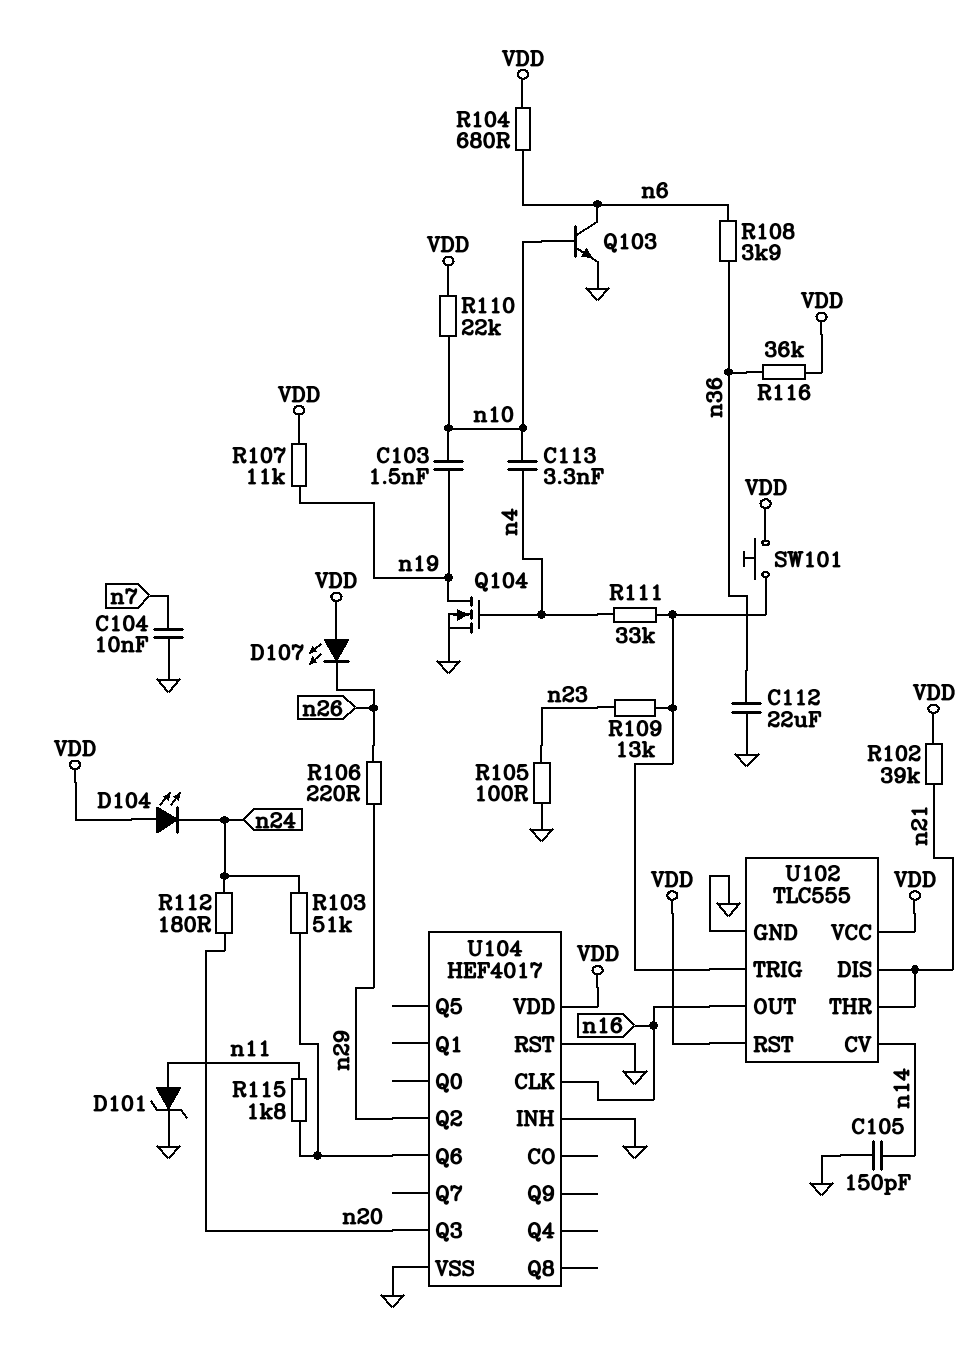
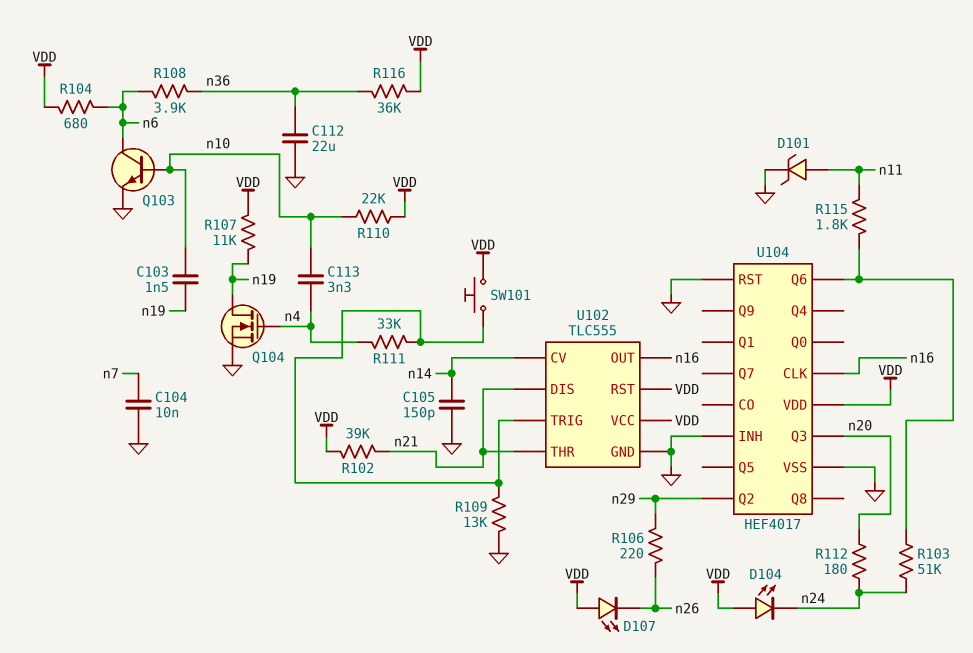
R105: 100 (GND, n23) -> none
R109: 13k (U102/TRIG, n23) -> 13k (GND, U102/TRIG)

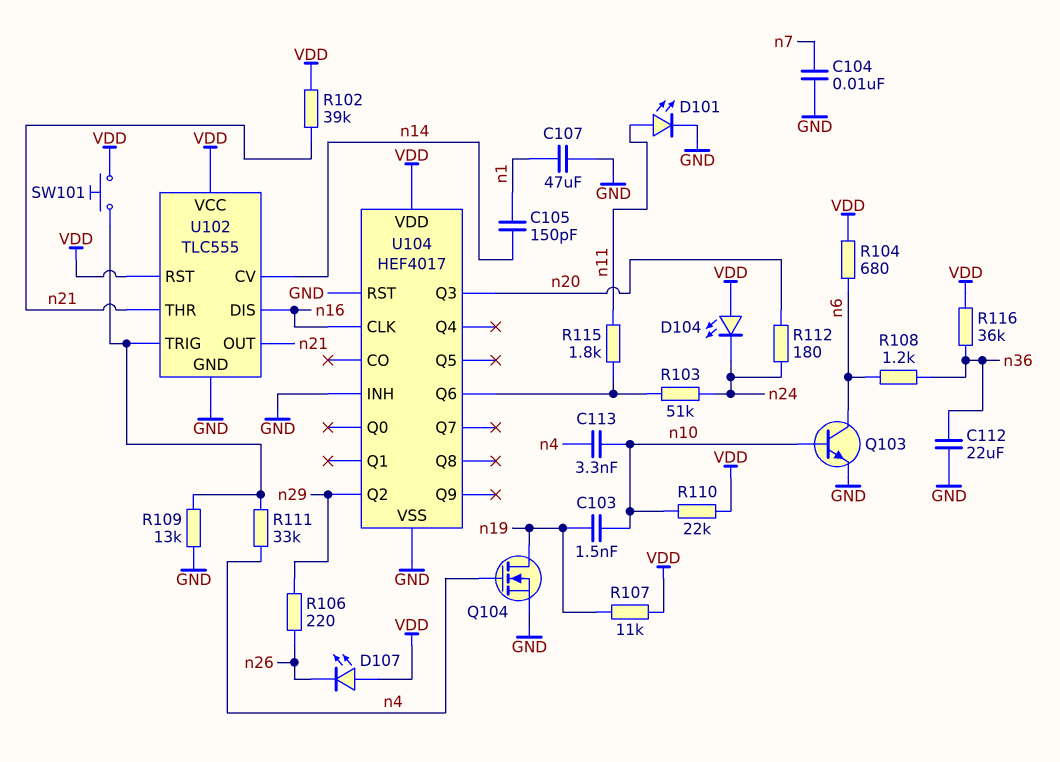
C105: 150pF (GND, n14) -> 150pF (n1, n14)
C107: none -> 47uF (GND, n1)
D101: zener (A n11, K GND) -> LED (A n11, K GND)
R108: 3.9k (n6, n36) -> 1.2k (n6, n36)
U102 pin DIS: n21 -> n16
U102 pin OUT: n16 -> n21

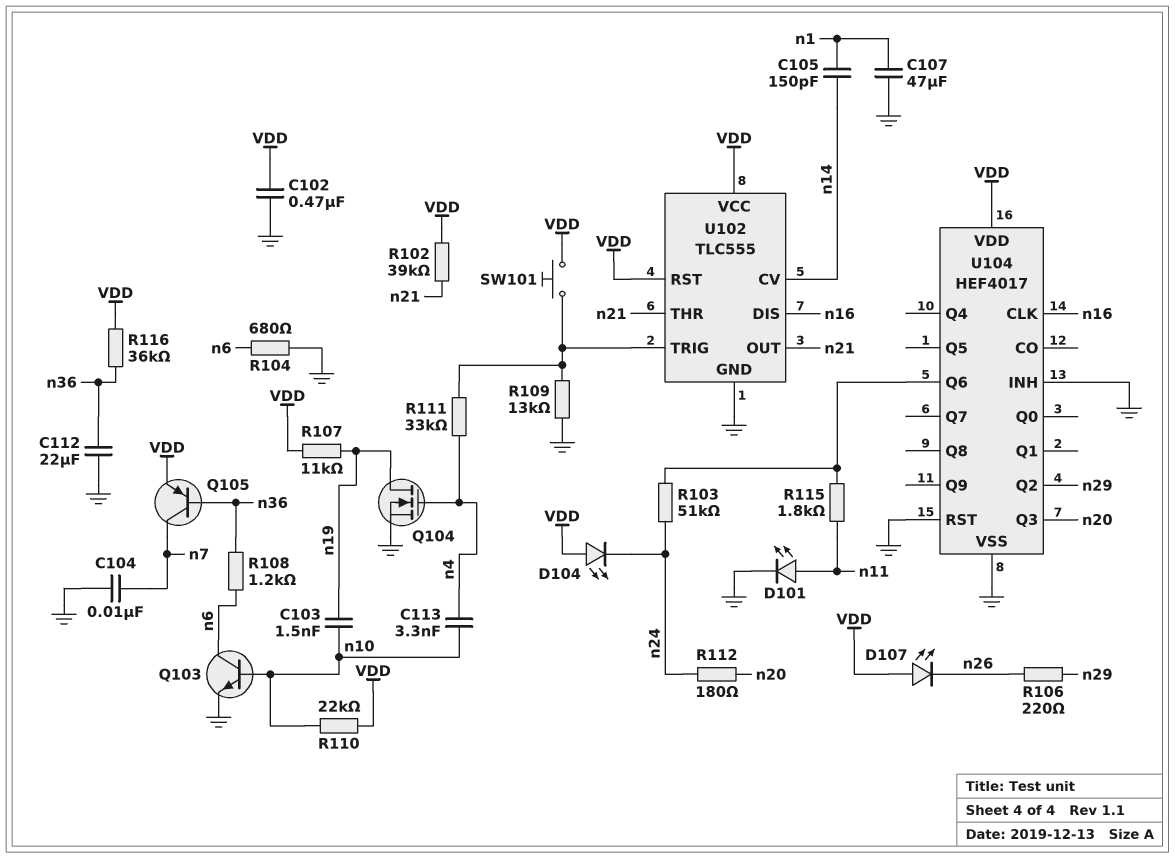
C102: none -> 470nF (GND, VDD)
Q105: none -> PNP (B n36, C n7, E VDD)
R104: 680 (VDD, n6) -> 680 (GND, n6)

